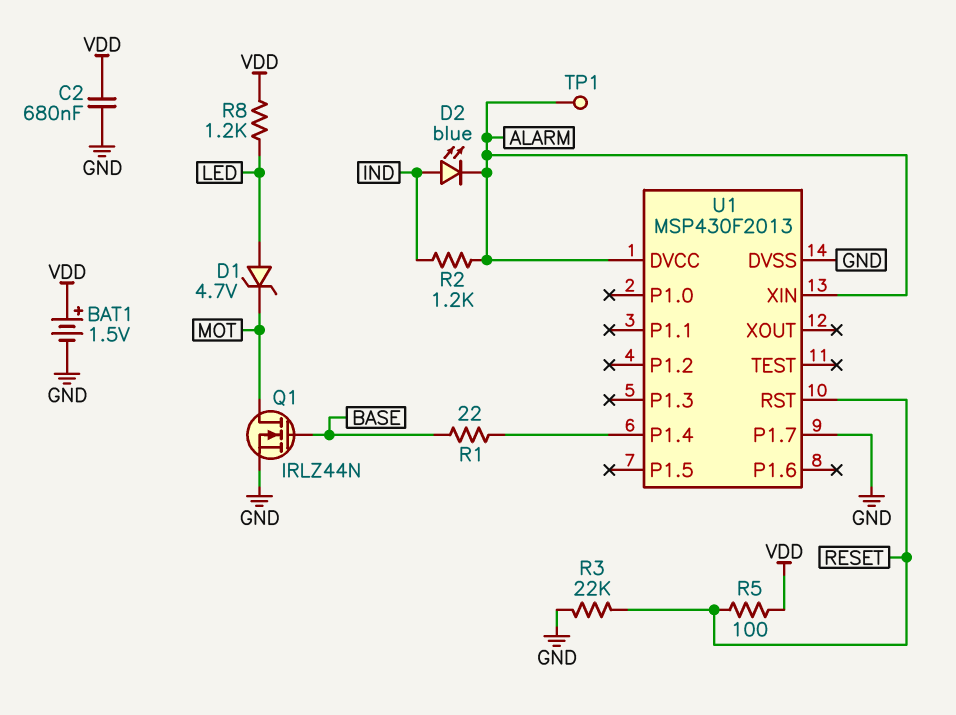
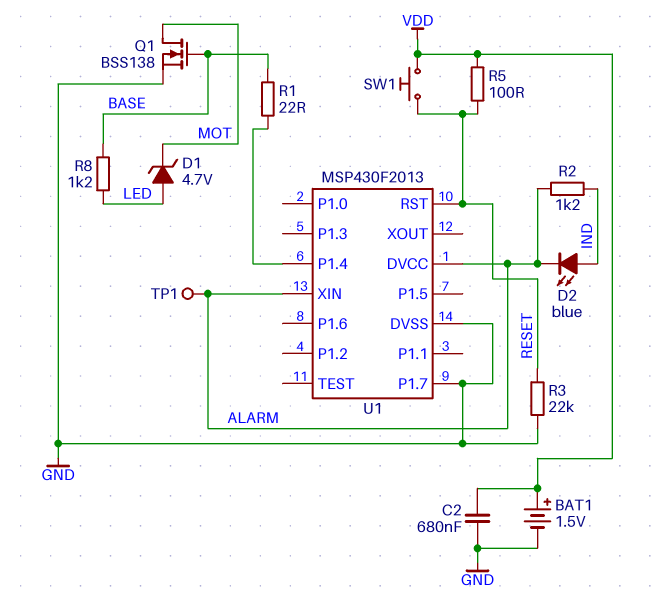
Q1: NMOS IRLZ44N (G BASE, D MOT, S GND) -> NMOS BSS138 (G BASE, D MOT, S GND)
R8: 1.2k (LED, VDD) -> 1.2k (BASE, LED)
SW1: none -> button (RESET, VDD)

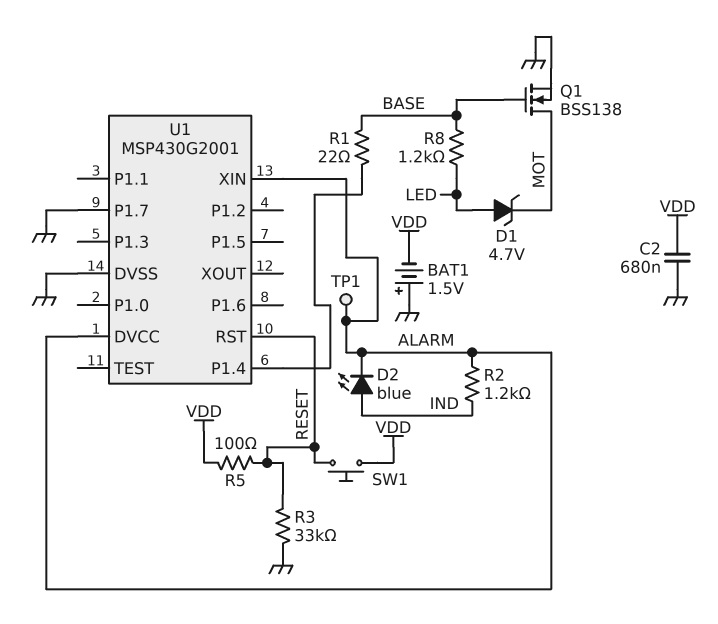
BAT1: 1.5V (plus VDD, minus GND) -> 1.5V (plus GND, minus VDD)
R3: 22k (GND, RESET) -> 33k (GND, RESET)
U1: MSP430F2013 -> MSP430G2001

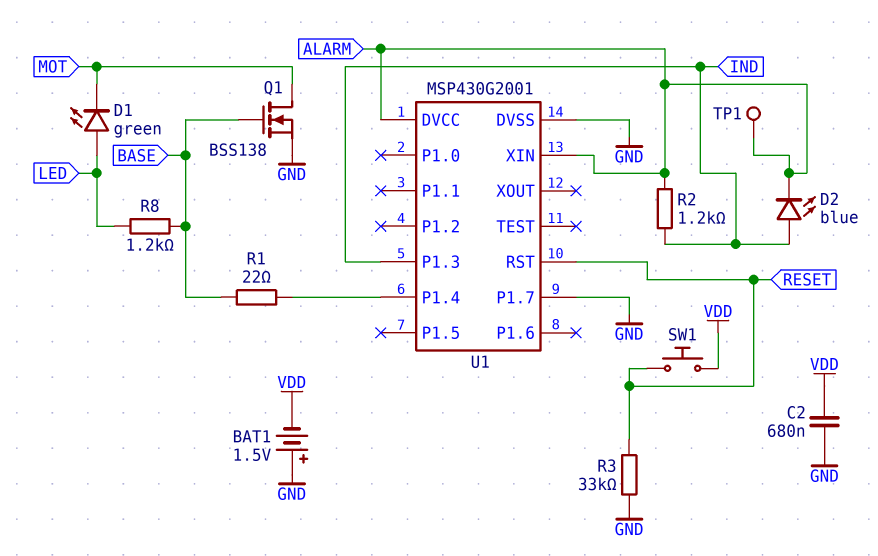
D1: zener 4.7V (A LED, K MOT) -> LED green (A LED, K MOT)
R5: 100 (RESET, VDD) -> none
U1 pin P1.3: none -> IND

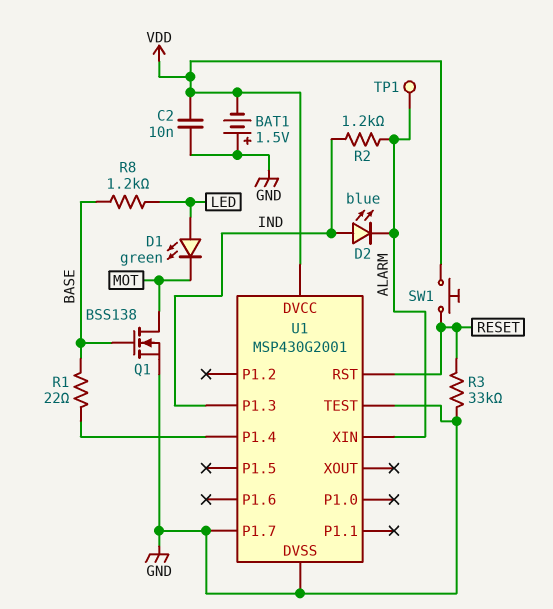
C2: 680nF (GND, VDD) -> 10nF (GND, VDD)
U1 pin DVCC: ALARM -> VDD
U1 pin TEST: none -> GND

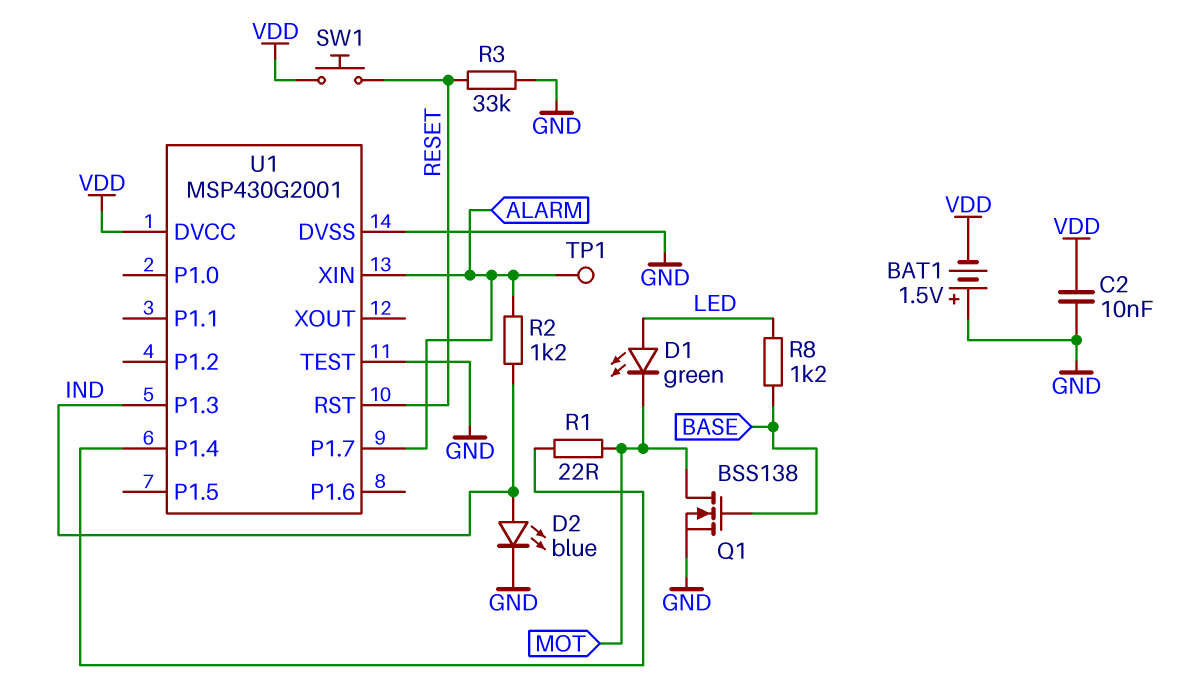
D2: LED blue (A IND, K ALARM) -> LED blue (A IND, K GND)
R1: 22 (BASE, U1/P1.4) -> 22 (MOT, U1/P1.4)
U1 pin P1.7: GND -> ALARM

